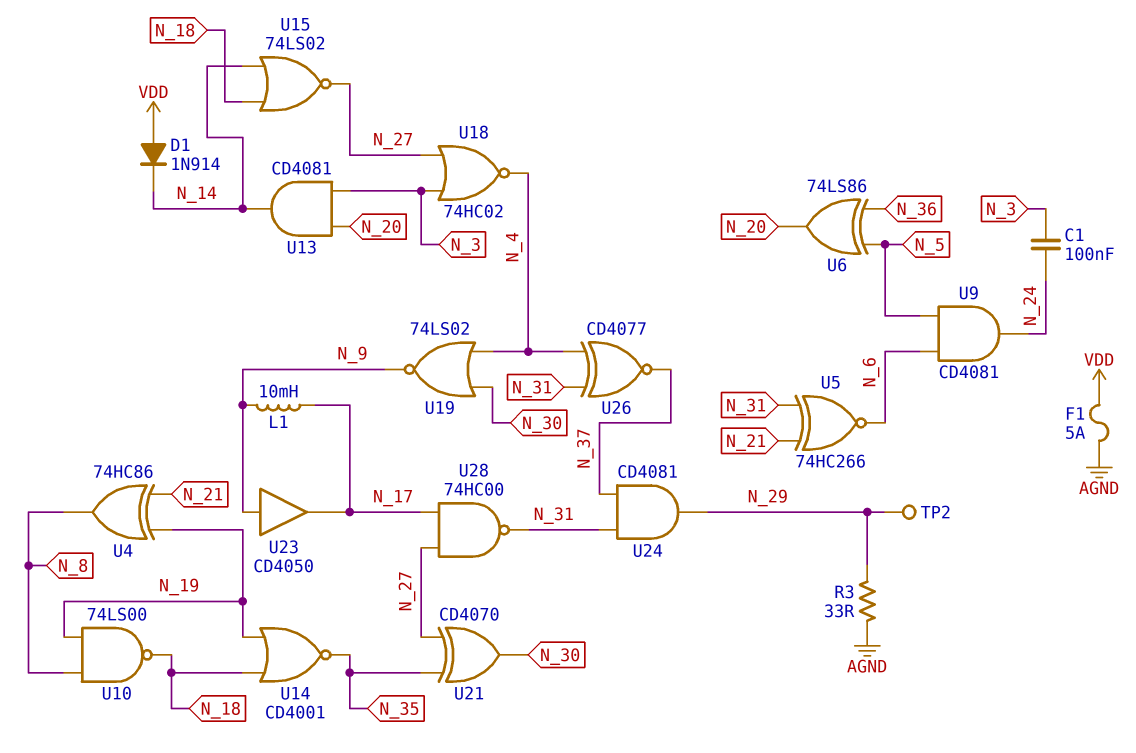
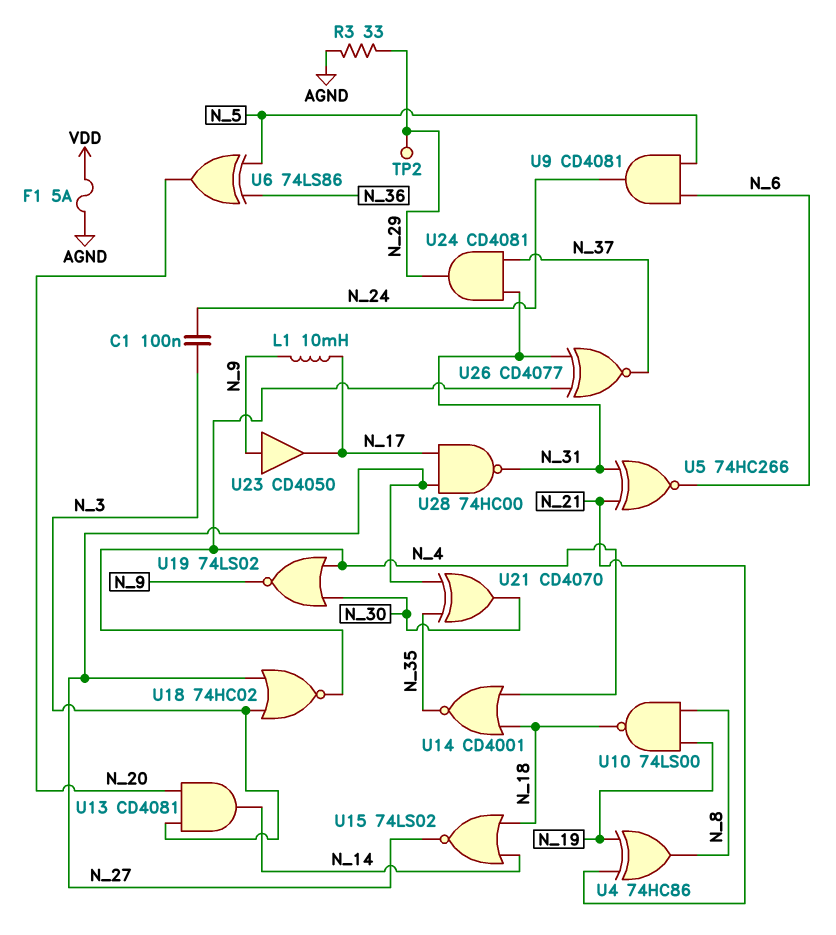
D1: diode 1N914 (A VDD, K N_14) -> none
U14: NOR CD4001 (in N_18, in N_19, out N_35) -> NOR CD4001 (in N_4, in N_18, out N_35)

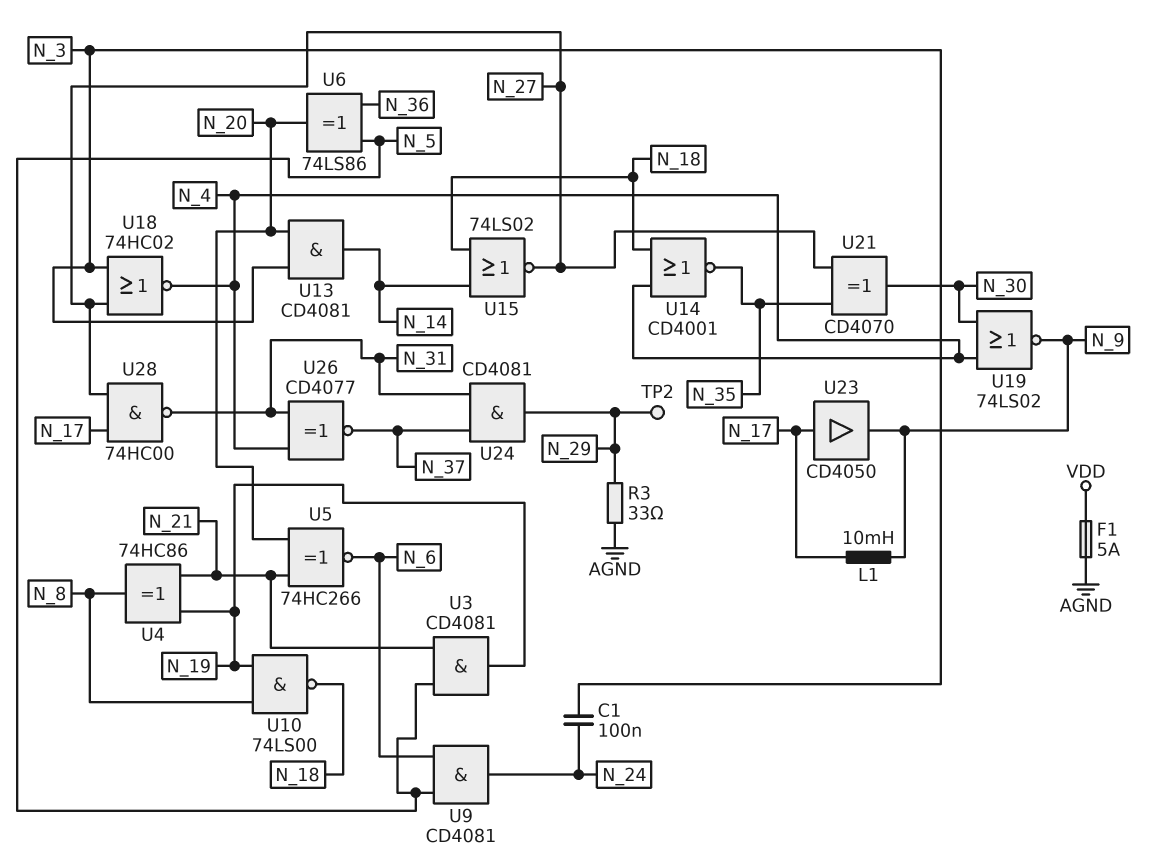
U3: none -> AND CD4081 (in N_5, in N_21, out N_19)
U5: XNOR 74HC266 (in N_21, in N_31, out N_6) -> XNOR 74HC266 (in N_20, in N_21, out N_6)
U23: buffer CD4050 (in N_9, out N_17) -> buffer CD4050 (in N_17, out N_9)

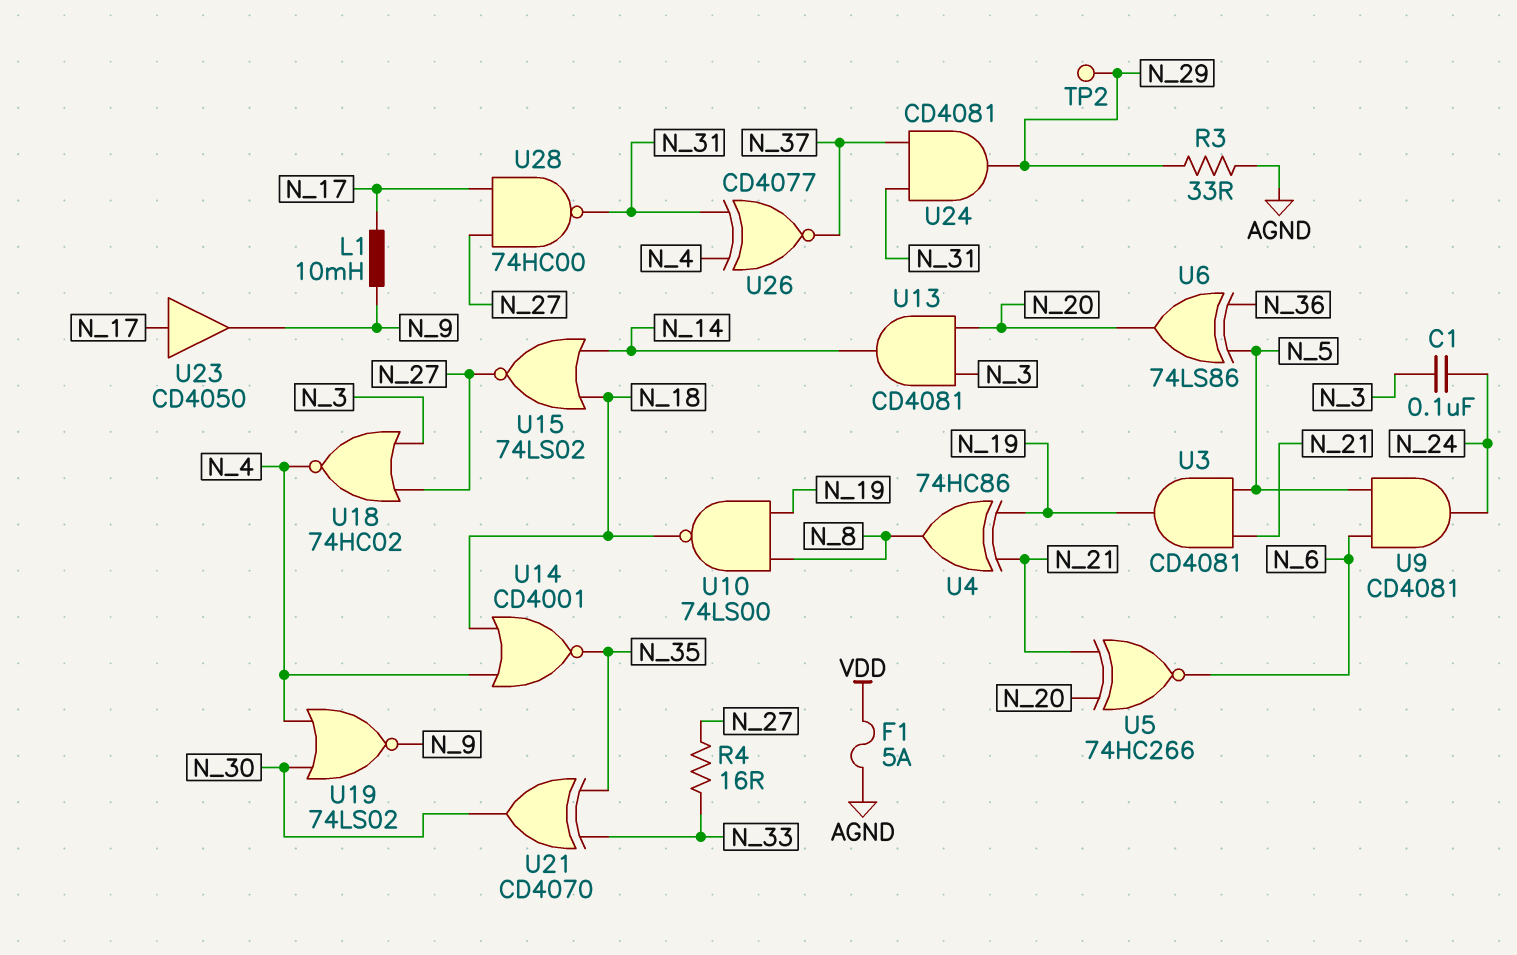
R4: none -> 16 (N_27, N_33)
U21: XOR CD4070 (in N_27, in N_35, out N_30) -> XOR CD4070 (in N_33, in N_35, out N_30)

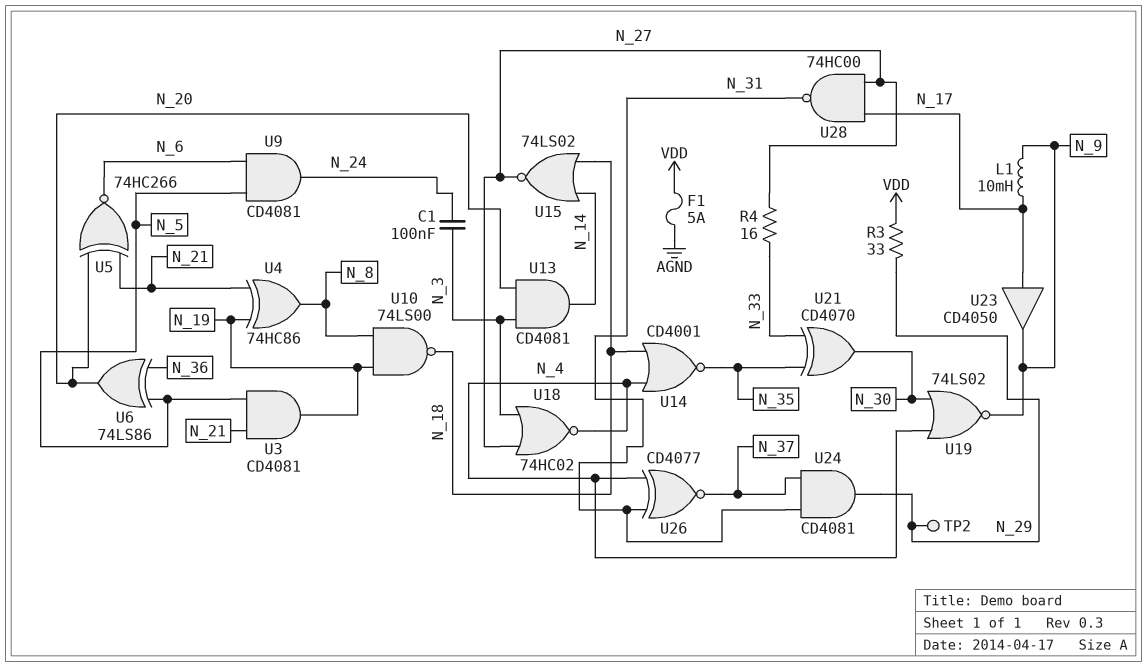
R3: 33 (AGND, N_29) -> 33 (N_29, VDD)

